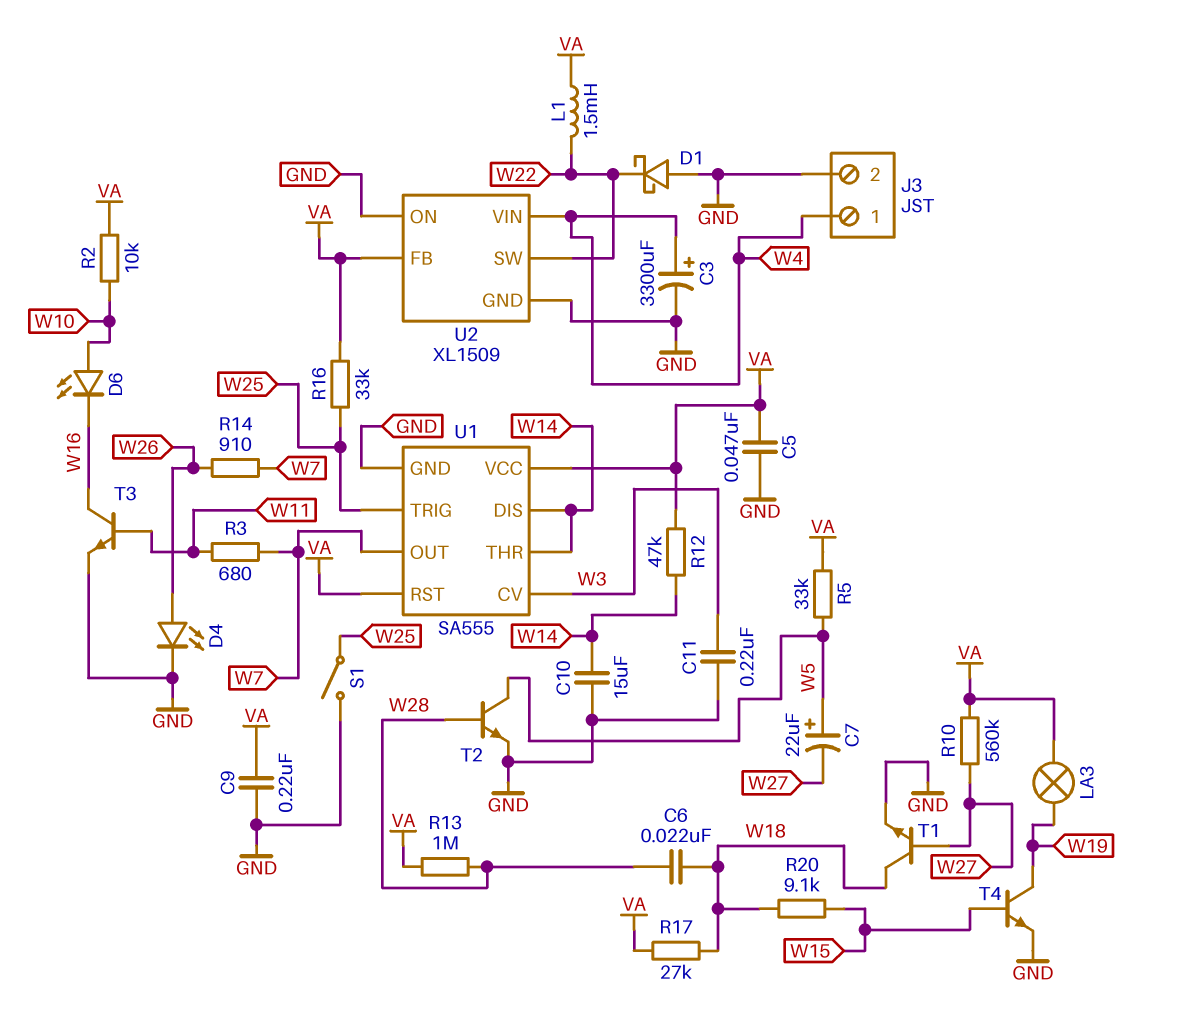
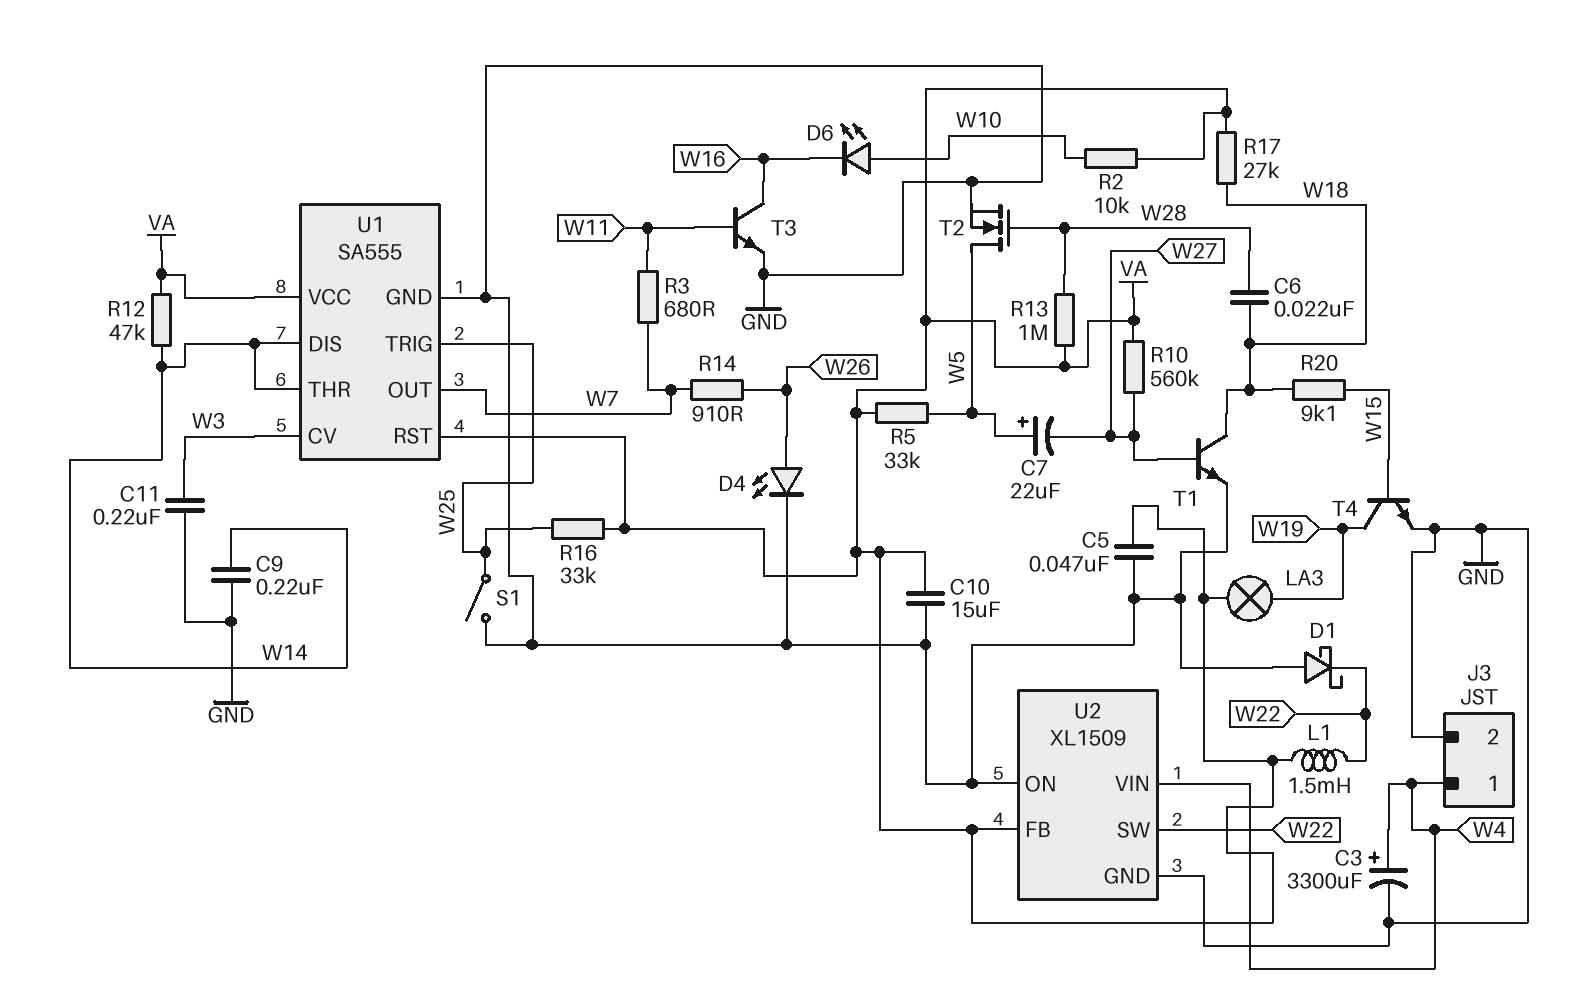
C9: 220nF (GND, VA) -> 220nF (GND, W14)
C10: 15uF (GND, W14) -> 15uF (GND, VA)
T2: NPN (B W28, C W5, E GND) -> NMOS (G W28, D W5, S GND)

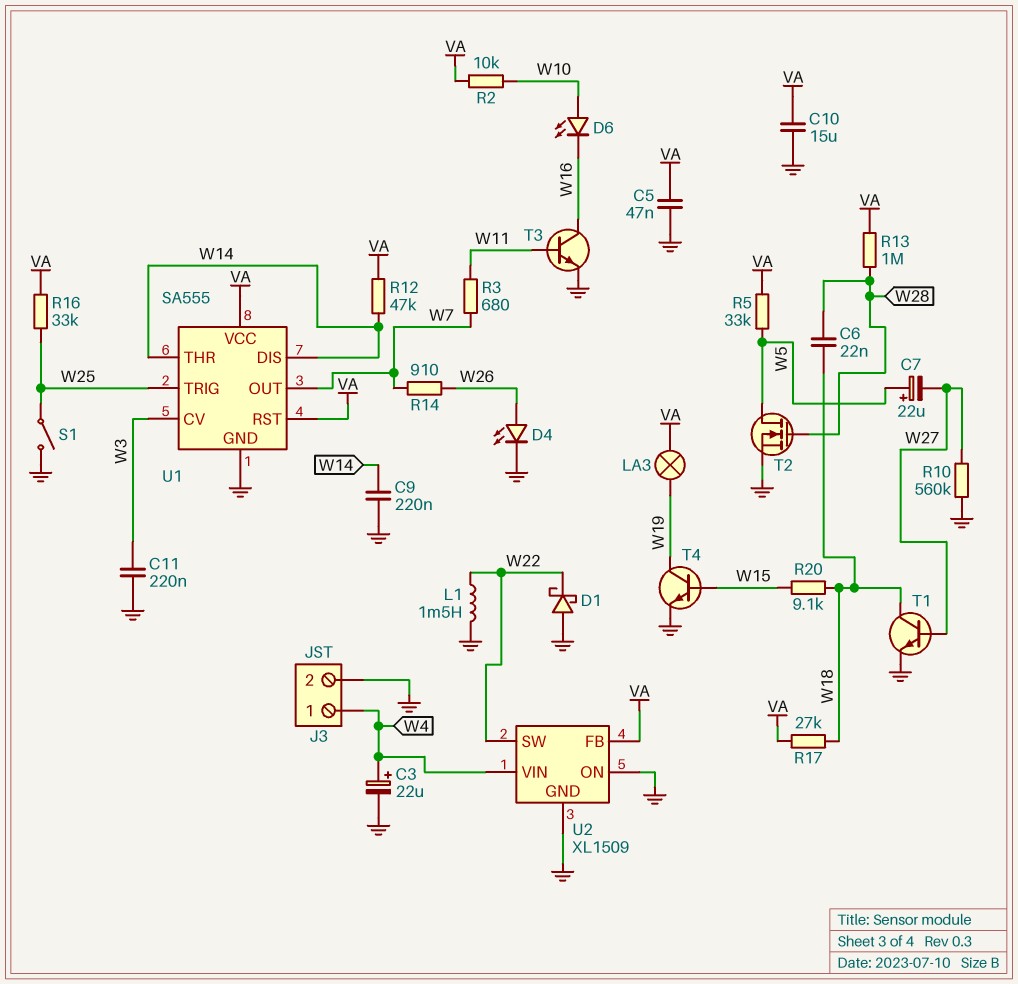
C3: 3300uF (plus W4, minus GND) -> 22uF (plus W4, minus GND)
L1: 1.5mH (VA, W22) -> 1.5mH (GND, W22)
R10: 560k (VA, W27) -> 560k (GND, W27)

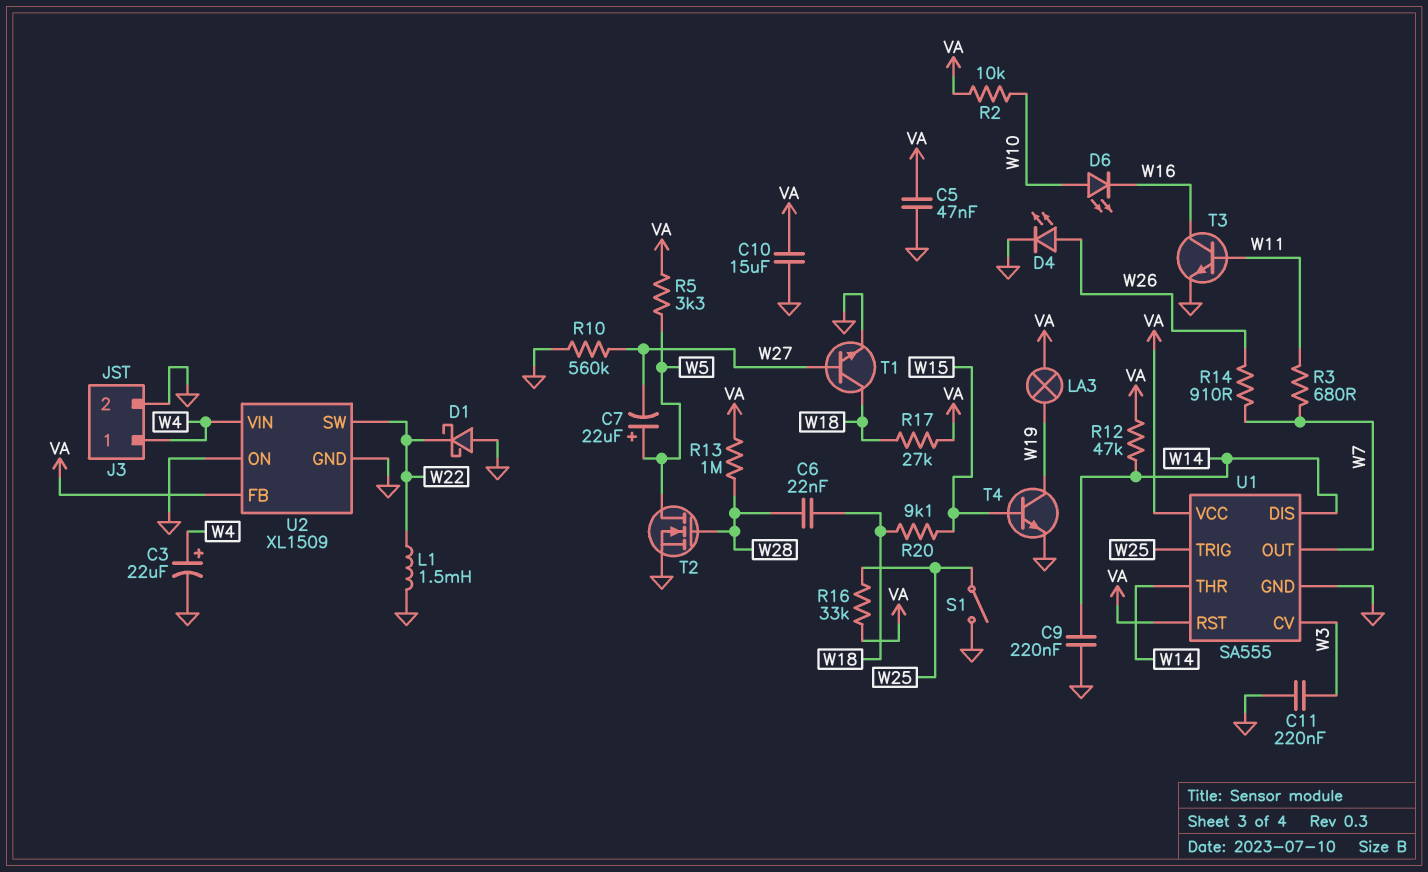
R5: 33k (VA, W5) -> 3.3k (VA, W5)

